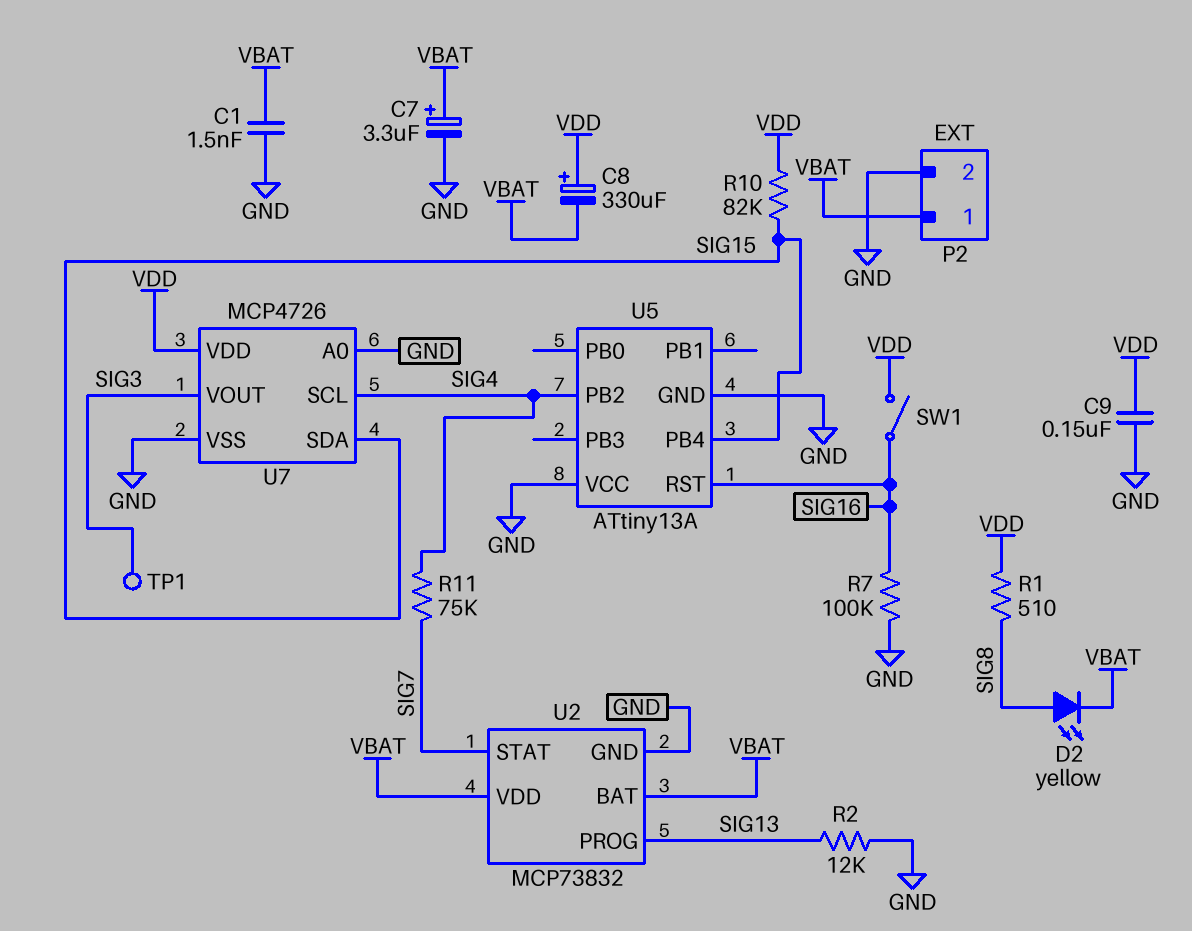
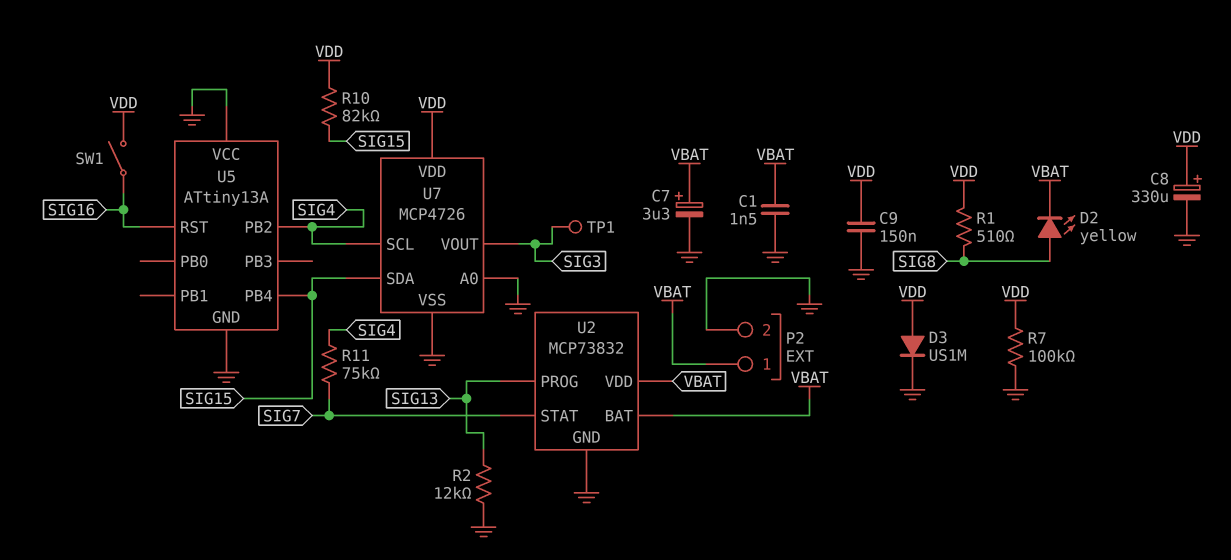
C8: 330uF (plus VDD, minus VBAT) -> 330uF (plus VDD, minus GND)
D3: none -> diode US1M (A VDD, K GND)
R7: 100k (GND, SIG16) -> 100k (GND, VDD)

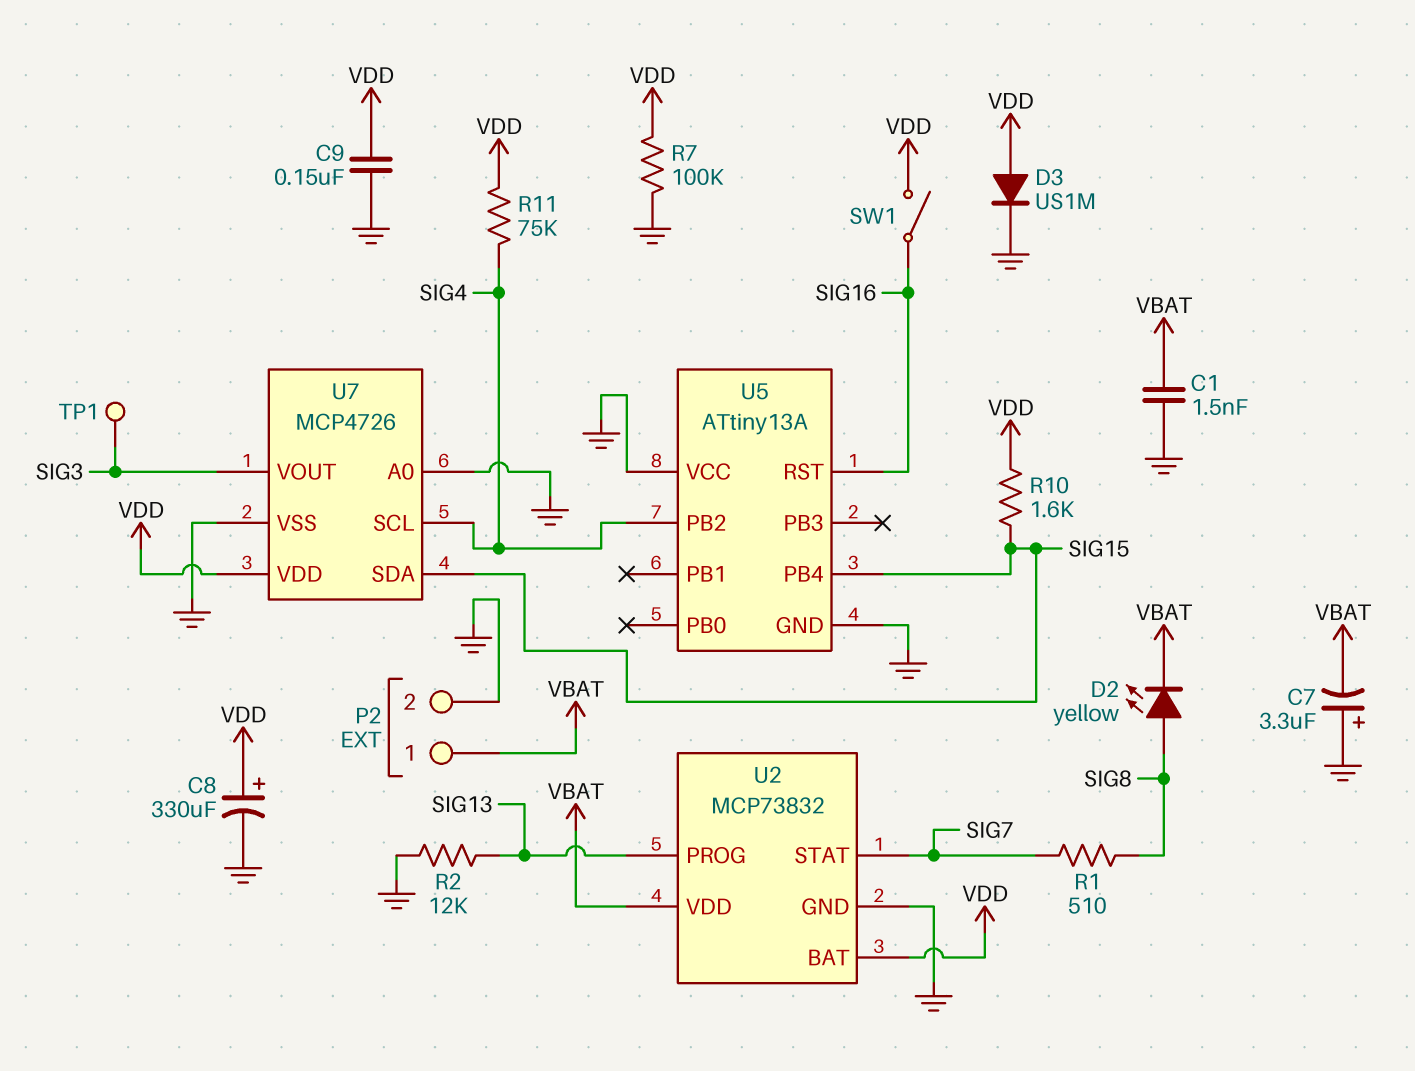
C7: 3.3uF (plus VBAT, minus GND) -> 3.3uF (plus GND, minus VBAT)
R1: 510 (SIG8, VDD) -> 510 (SIG7, SIG8)
R10: 82k (SIG15, VDD) -> 1.6k (SIG15, VDD)
R11: 75k (SIG4, SIG7) -> 75k (SIG4, VDD)
U2 pin BAT: VBAT -> VDD

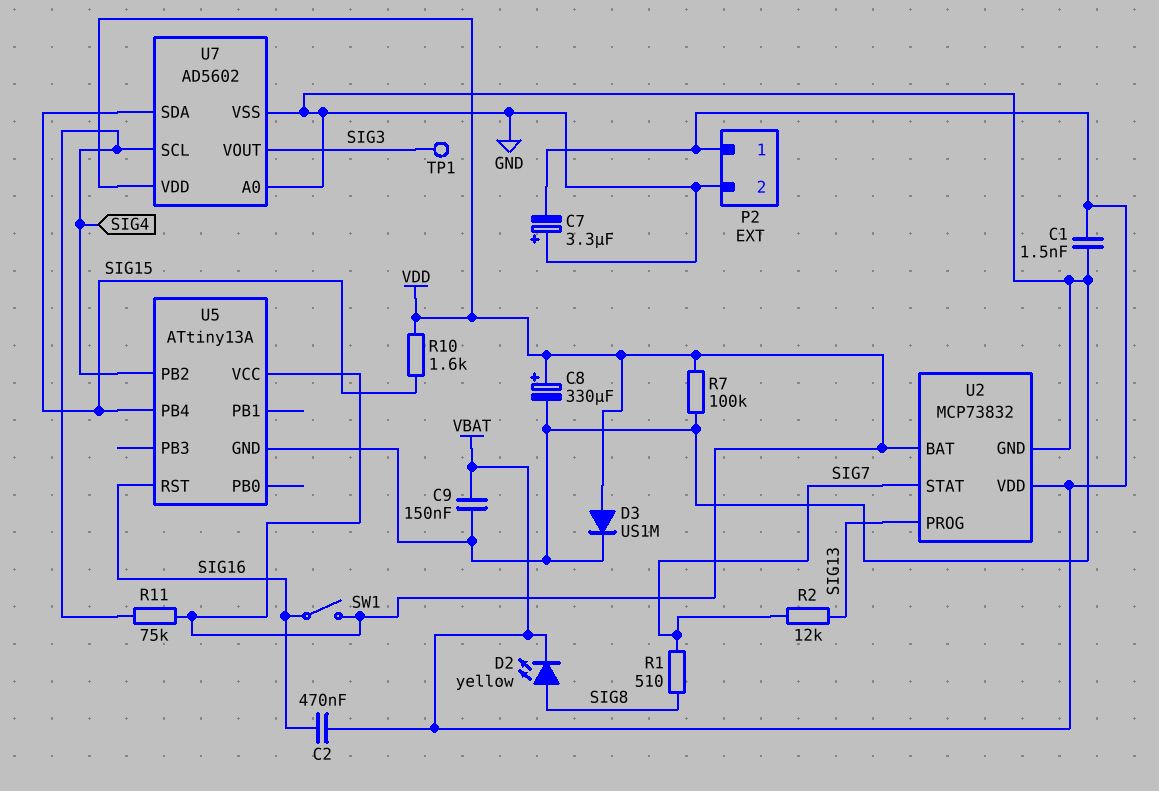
C2: none -> 470nF (SIG16, VBAT)
C9: 150nF (GND, VDD) -> 150nF (GND, VBAT)
R2: 12k (GND, SIG13) -> 12k (SIG7, SIG13)
U5 pin VCC: GND -> VDD
U7: MCP4726 -> AD5602

